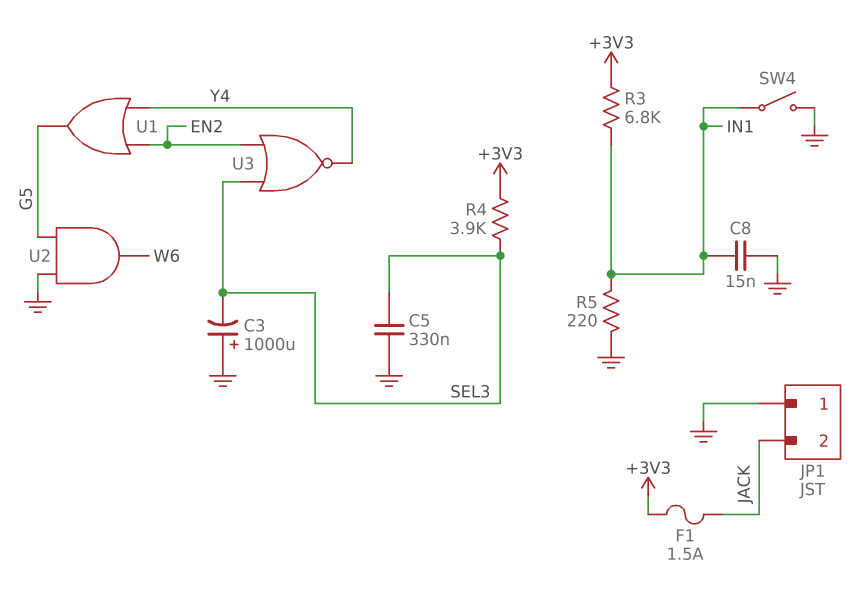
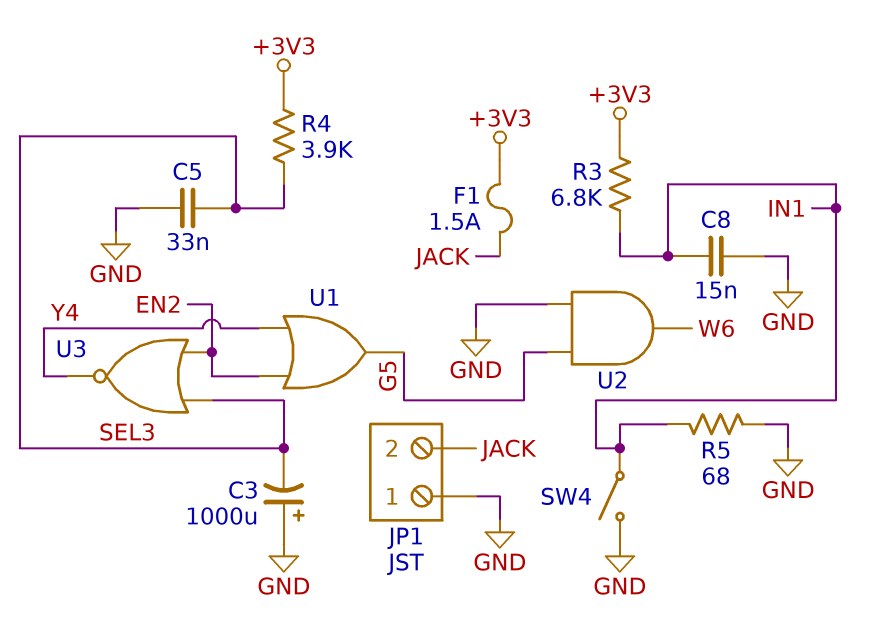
C5: 330nF (GND, SEL3) -> 33nF (GND, SEL3)
R5: 220 (GND, IN1) -> 68 (GND, IN1)

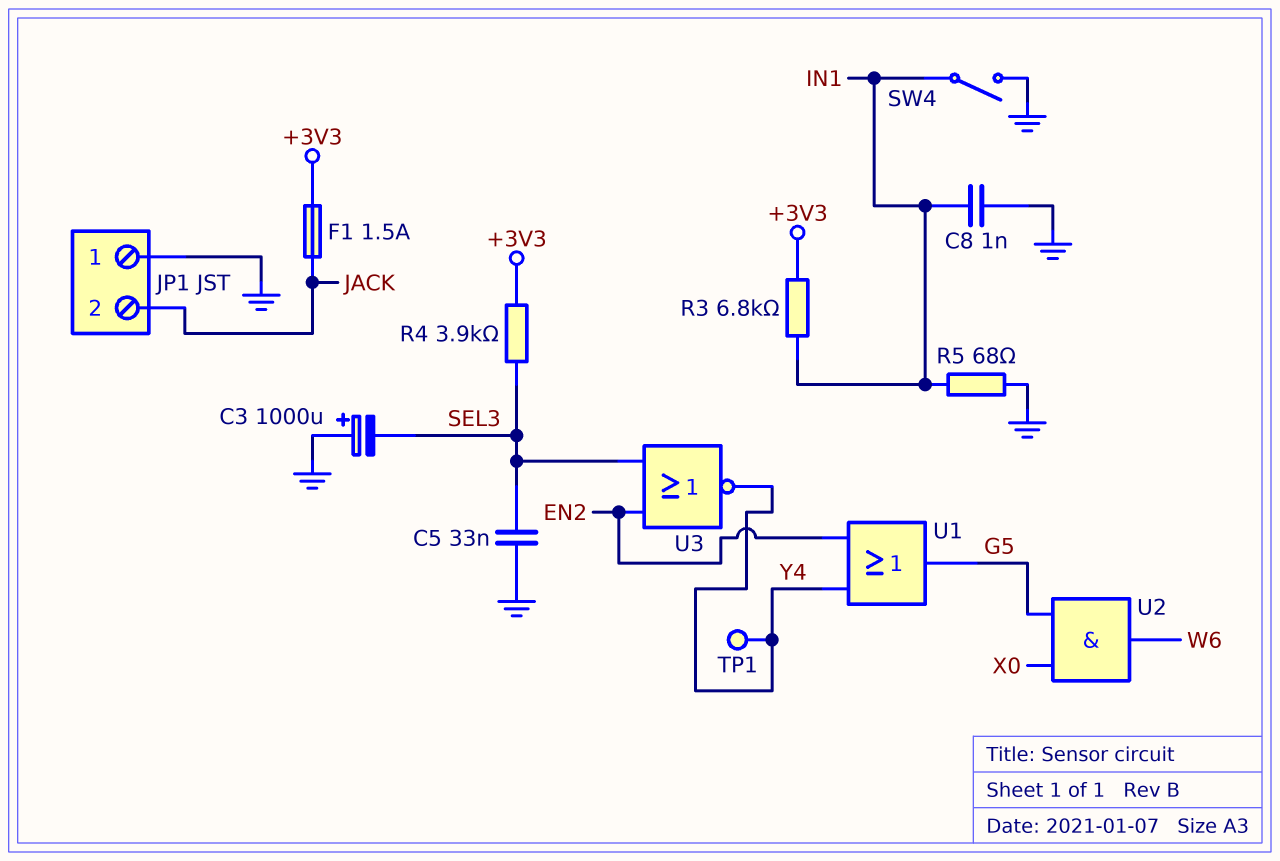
C8: 15nF (GND, IN1) -> 1nF (GND, IN1)
TP1: none -> test point (Y4)
U2: AND (in G5, in GND, out W6) -> AND (in G5, in X0, out W6)

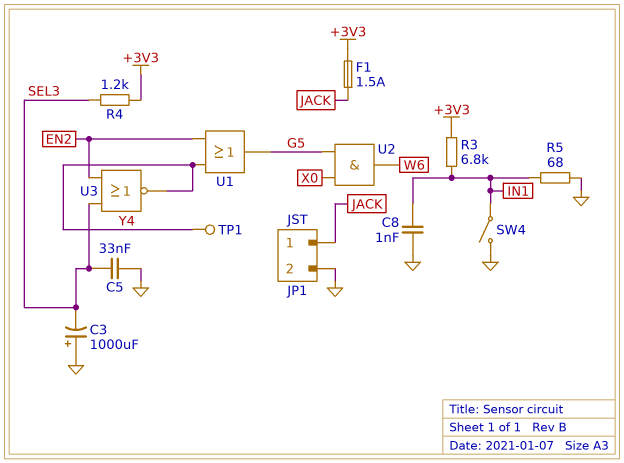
JP1 pin 1: GND -> JACK
JP1 pin 2: JACK -> GND
R4: 3.9k (+3V3, SEL3) -> 1.2k (+3V3, SEL3)

